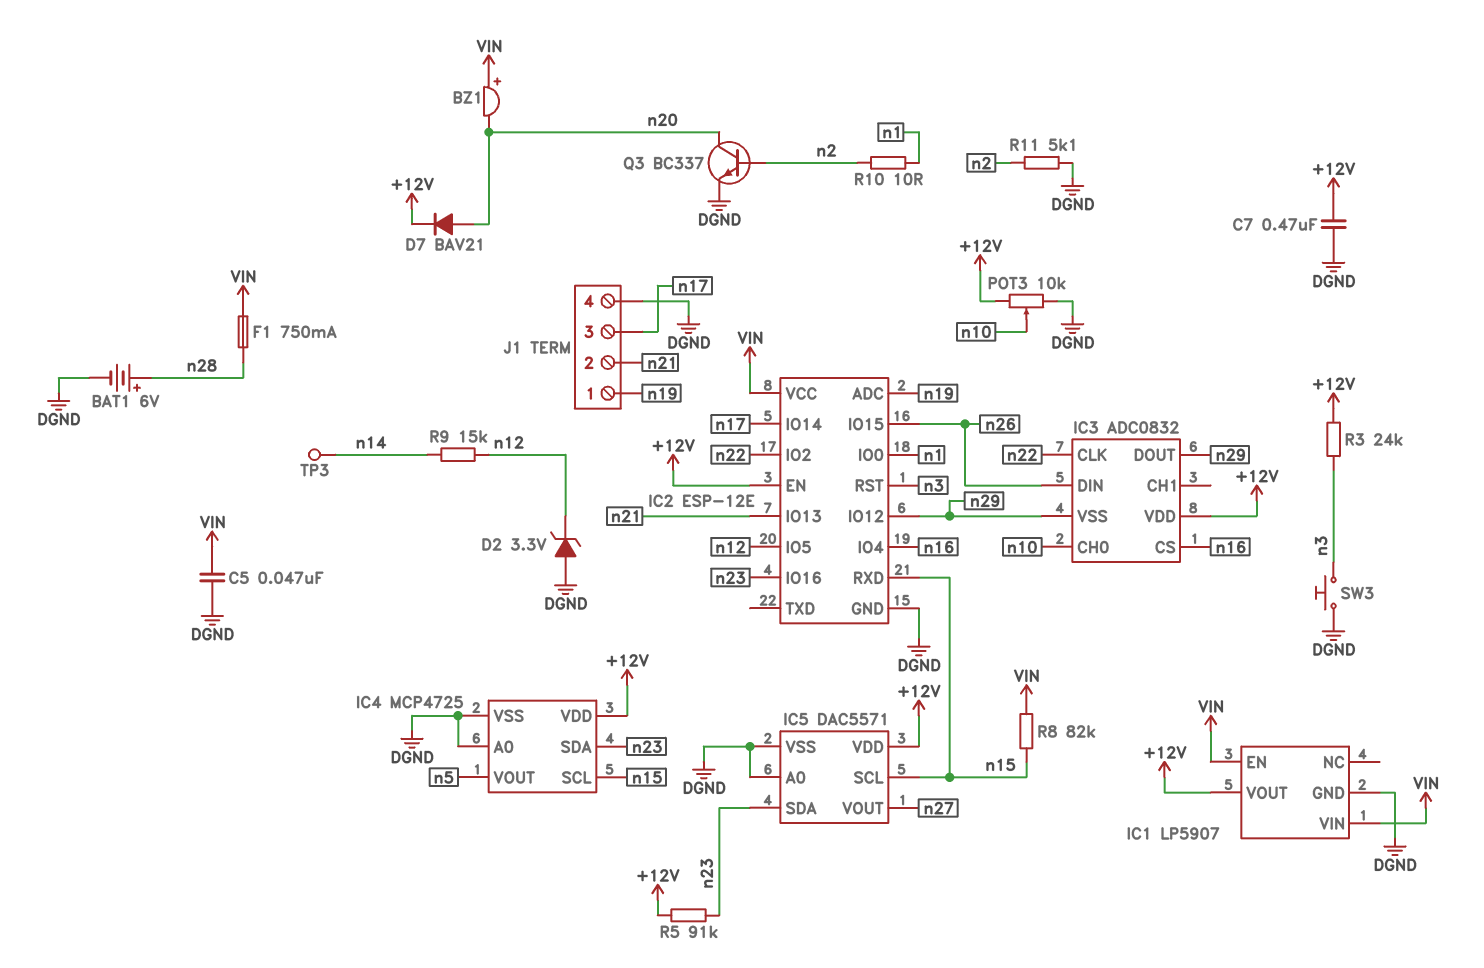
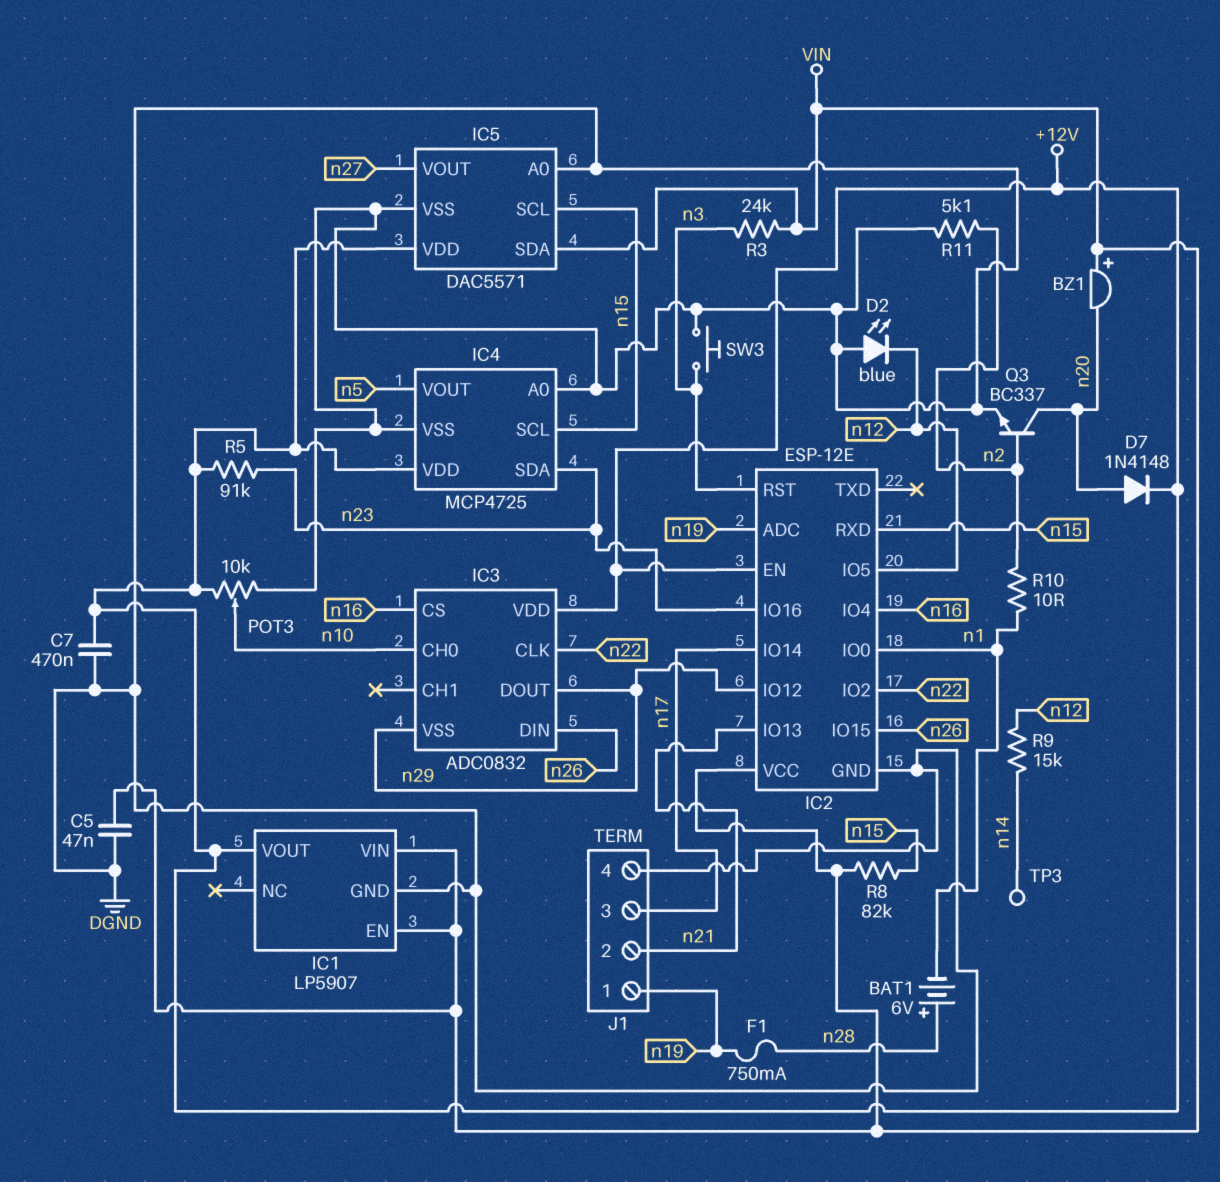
BAT1: 6V (plus n28, minus DGND) -> 6V (plus n28, minus n1)
D2: zener 3.3V (A DGND, K n12) -> LED blue (A DGND, K n12)
D7: diode BAV21 (A n20, K +12V) -> diode 1N4148 (A n20, K +12V)
F1: 750mA (VIN, n28) -> 750mA (n19, n28)
IC5 pin SDA: n23 -> VIN
R3: 24k (+12V, n3) -> 24k (VIN, n3)

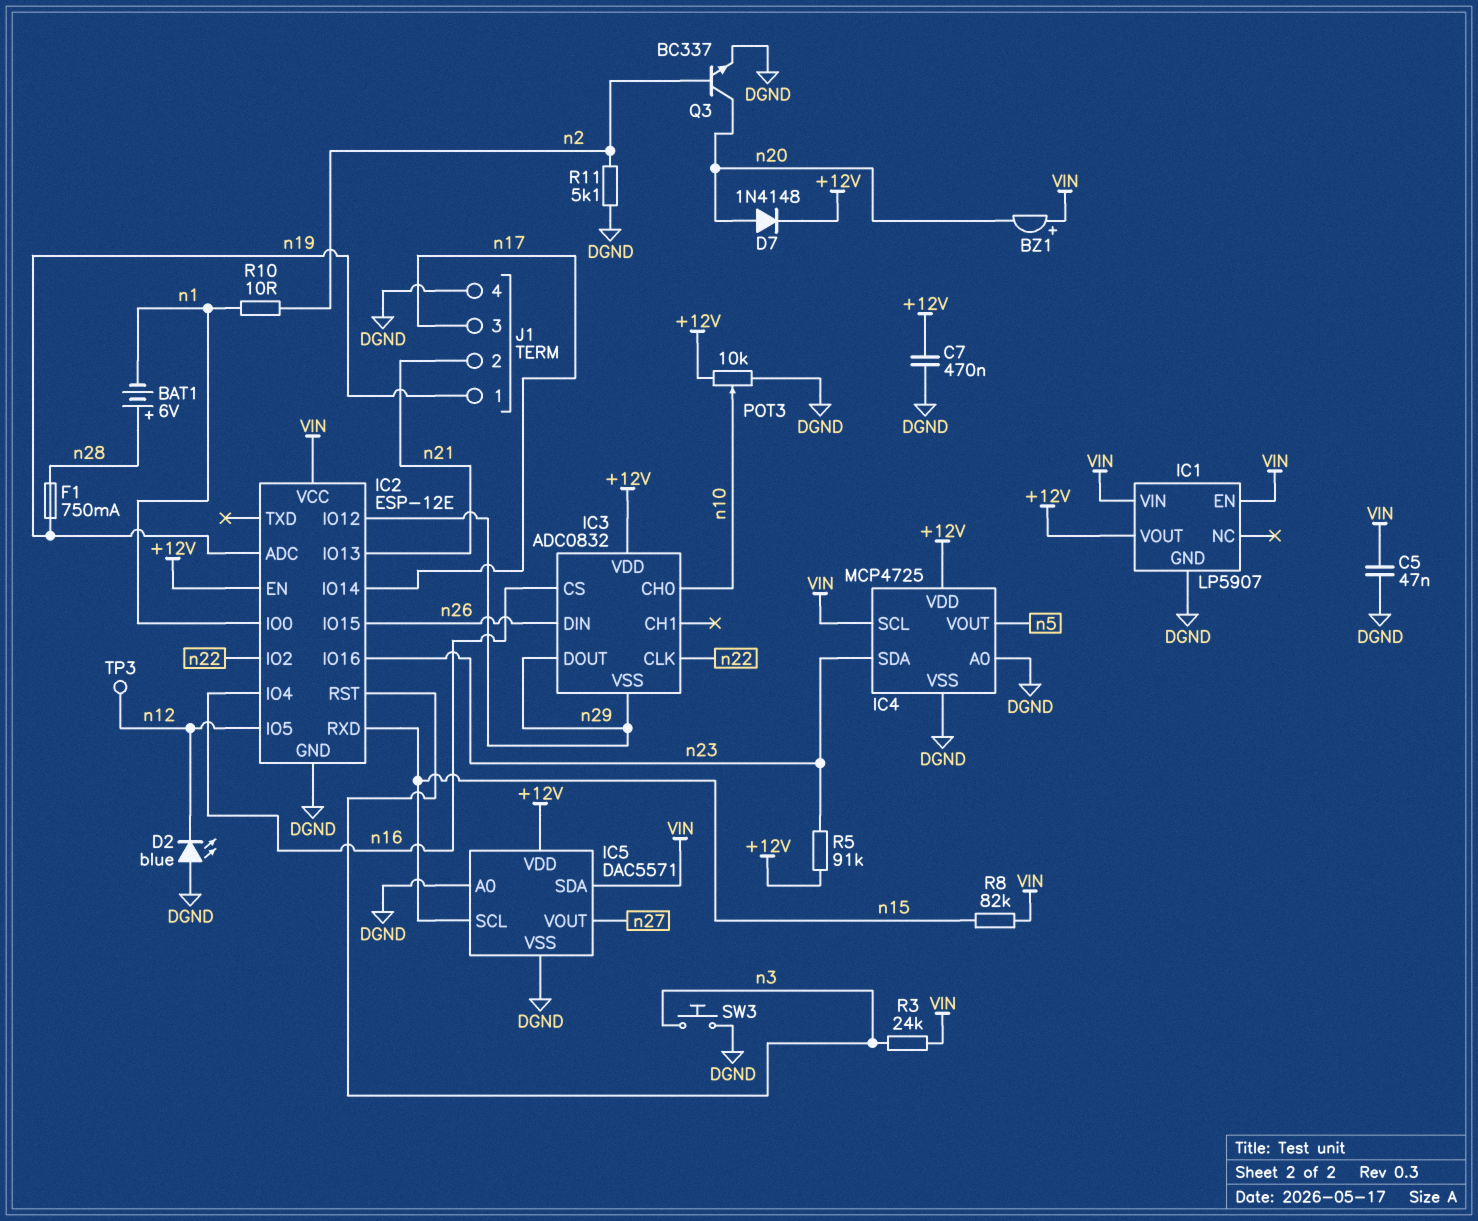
IC4 pin SCL: n15 -> VIN
R9: 15k (n12, n14) -> none
TP3: test point (n14) -> test point (n12)

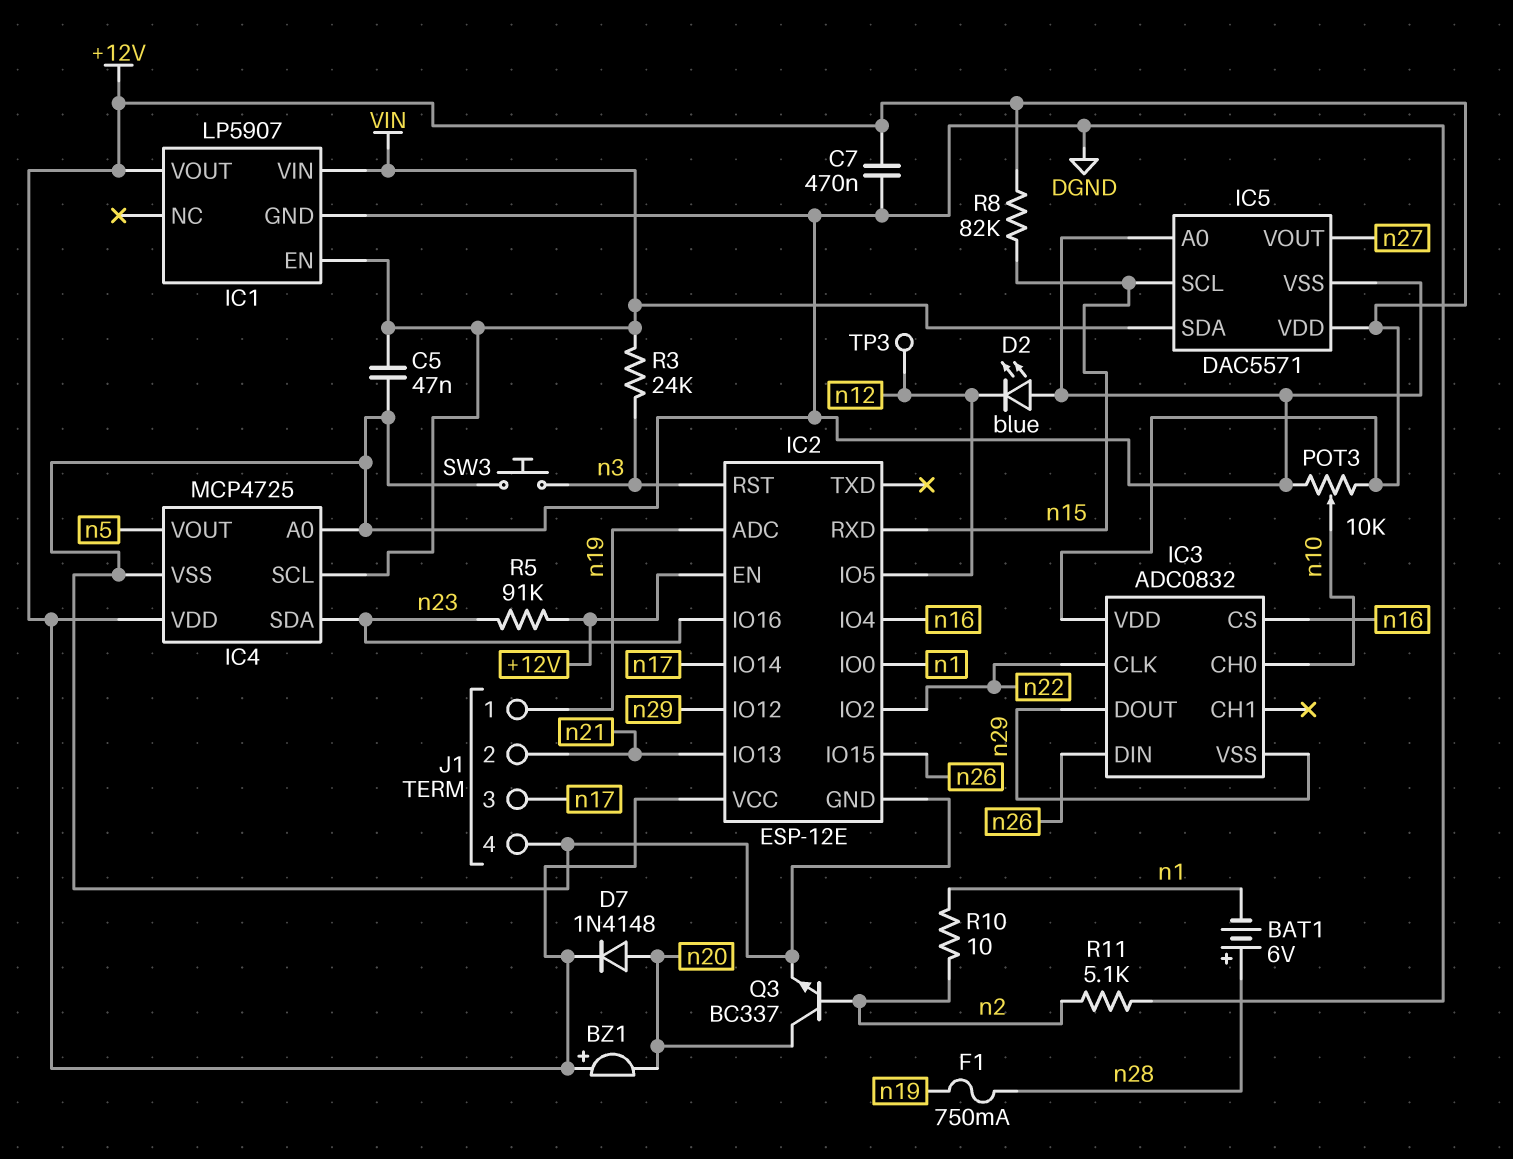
BZ1: buzzer (plus VIN, minus n20) -> buzzer (plus +12V, minus n20)
IC2 pin VCC: VIN -> +12V
R8: 82k (VIN, n15) -> 82k (+12V, n15)

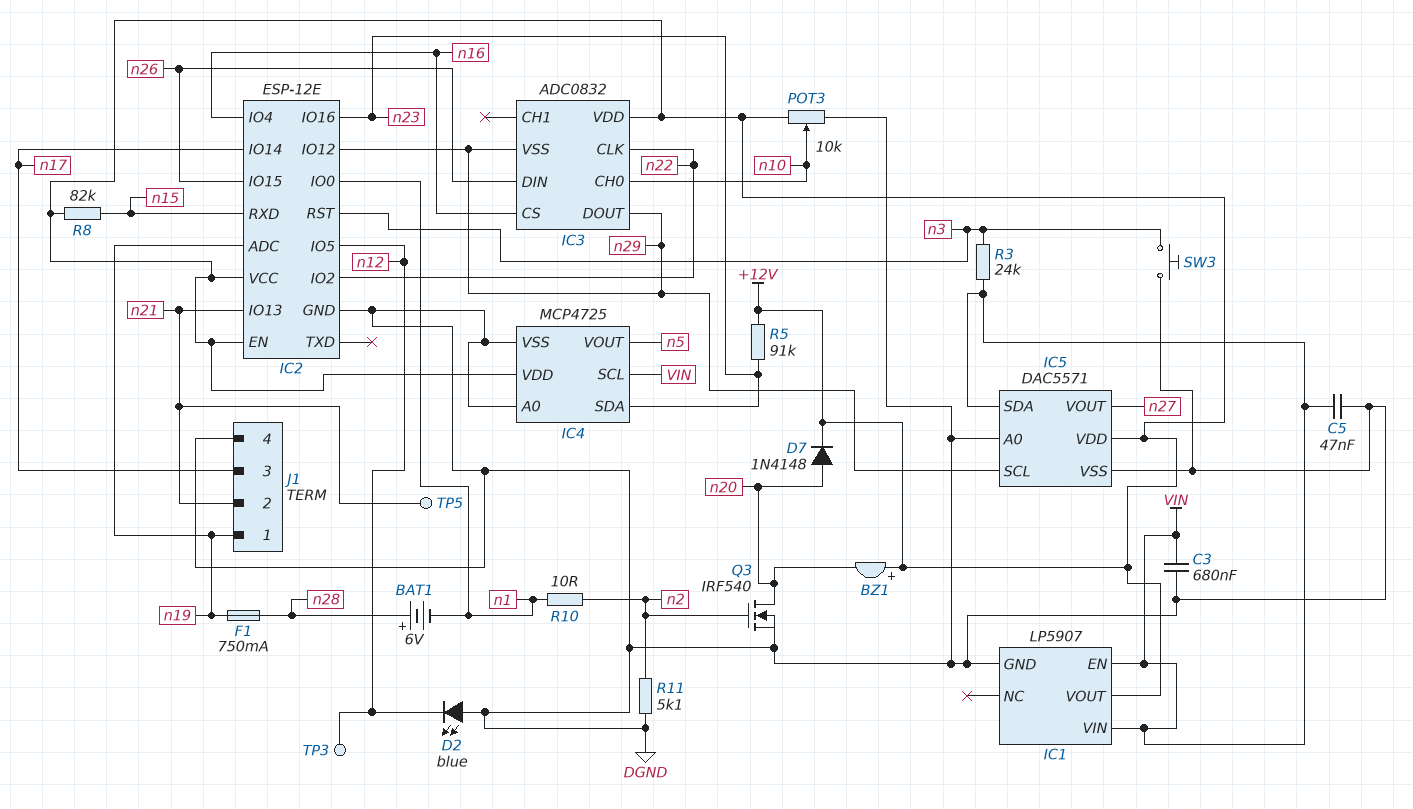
C3: none -> 680nF (DGND, VIN)
C7: 470nF (+12V, DGND) -> none
IC5 pin SCL: n15 -> n29
Q3: NPN BC337 (B n2, C n20, E DGND) -> NMOS IRF540 (G n2, D n20, S DGND)
TP5: none -> test point (n21)

